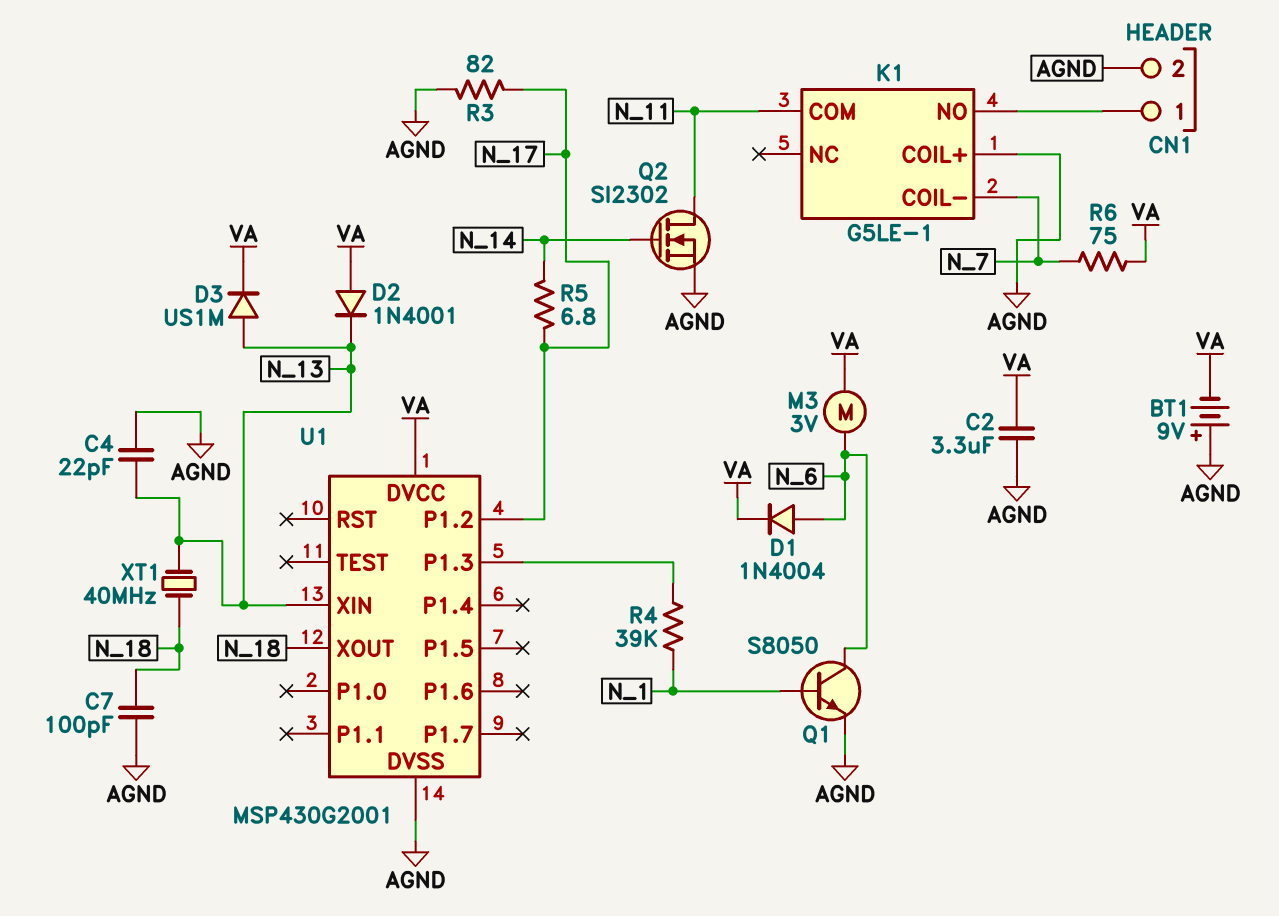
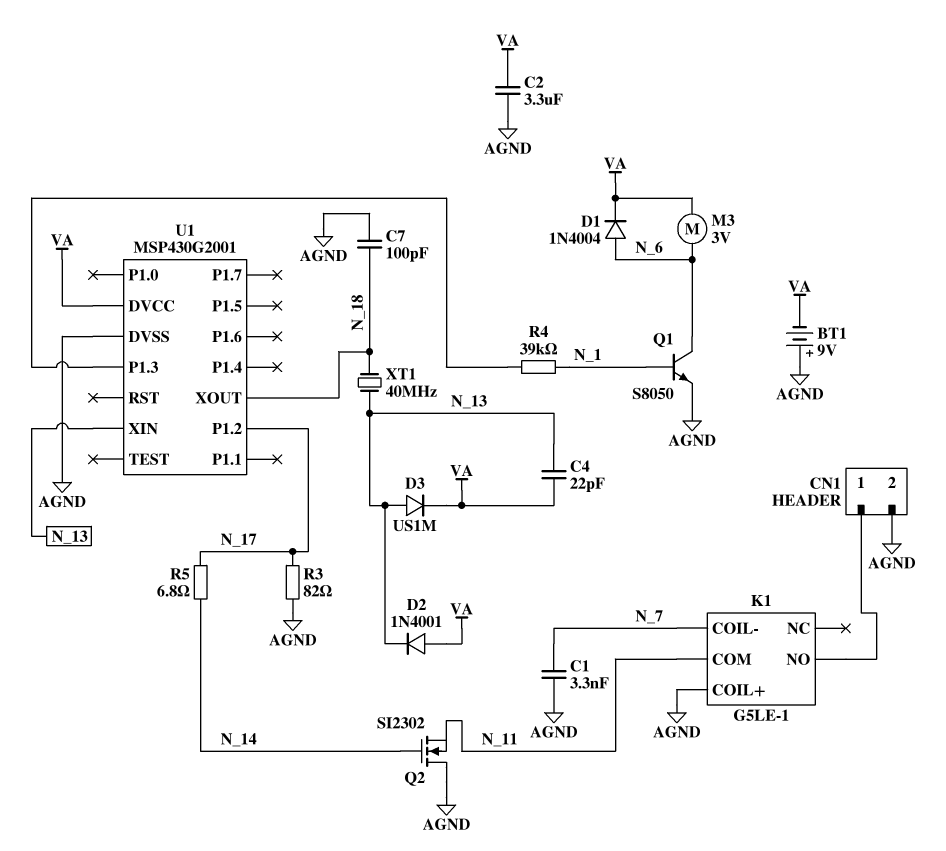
C1: none -> 3.3nF (AGND, N_7)
C4: 22pF (AGND, N_13) -> 22pF (N_13, VA)
Q2: NMOS SI2302 (G N_14, D N_11, S AGND) -> NMOS SI2302 (G N_14, D AGND, S N_11)
R6: 75 (N_7, VA) -> none

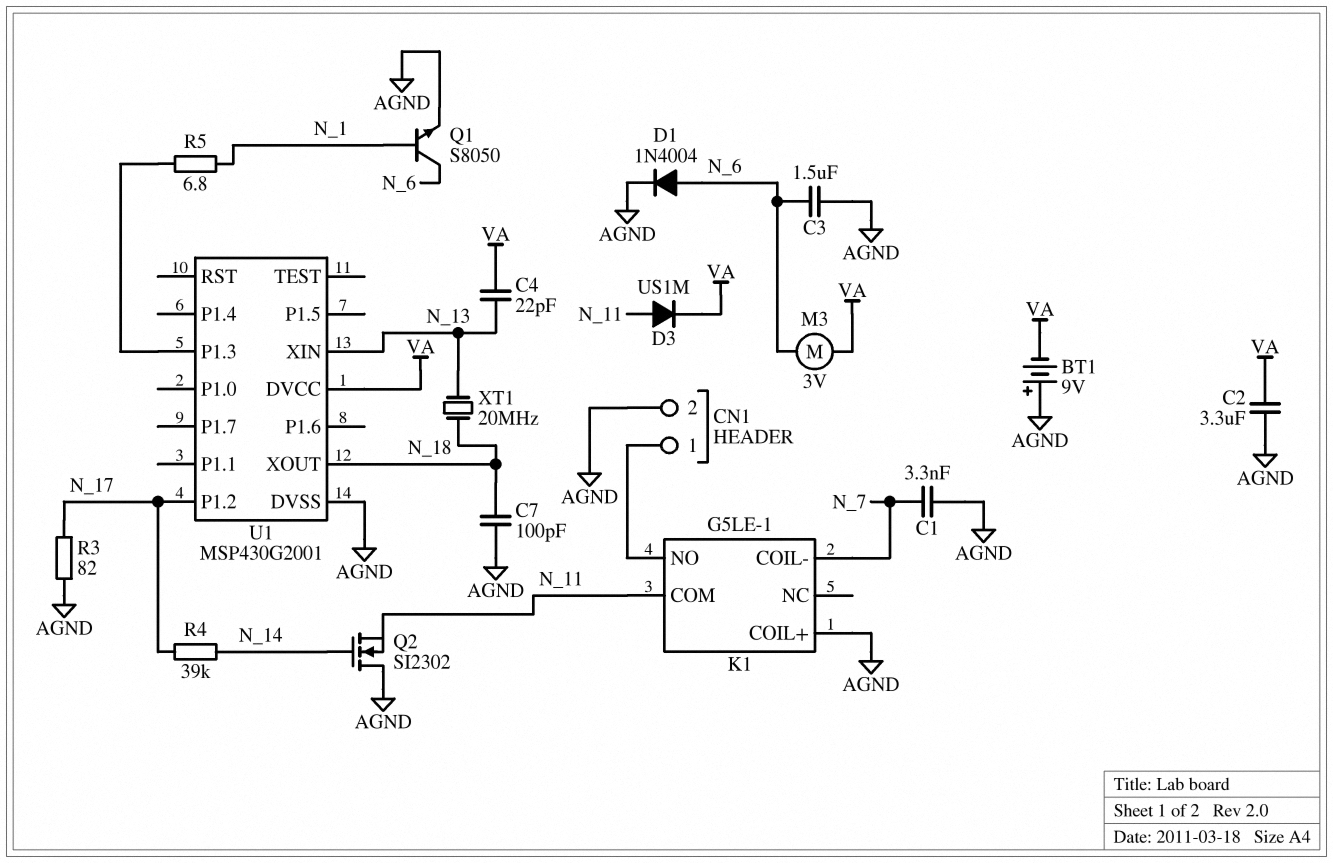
C3: none -> 1.5uF (AGND, N_6)
D1: diode 1N4004 (A N_6, K VA) -> diode 1N4004 (A N_6, K AGND)
D2: diode 1N4001 (A VA, K N_13) -> none
D3: diode US1M (A N_13, K VA) -> diode US1M (A N_11, K VA)
R4: 39k (N_1, U1/P1.3) -> 39k (N_14, N_17)
R5: 6.8 (N_14, N_17) -> 6.8 (N_1, U1/P1.3)
XT1: 40MHz (N_13, N_18) -> 20MHz (N_13, N_18)

